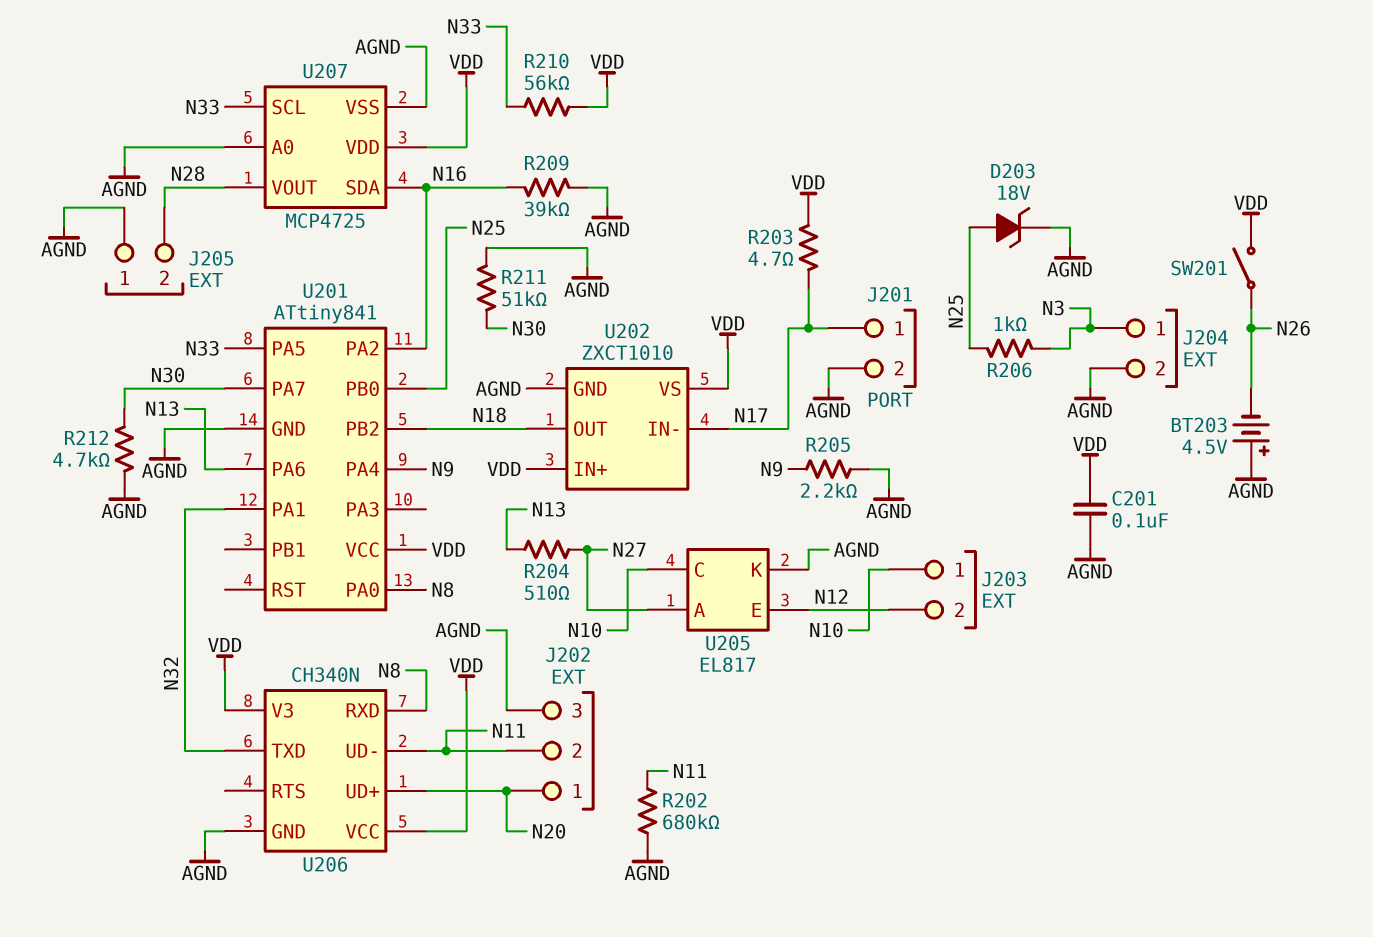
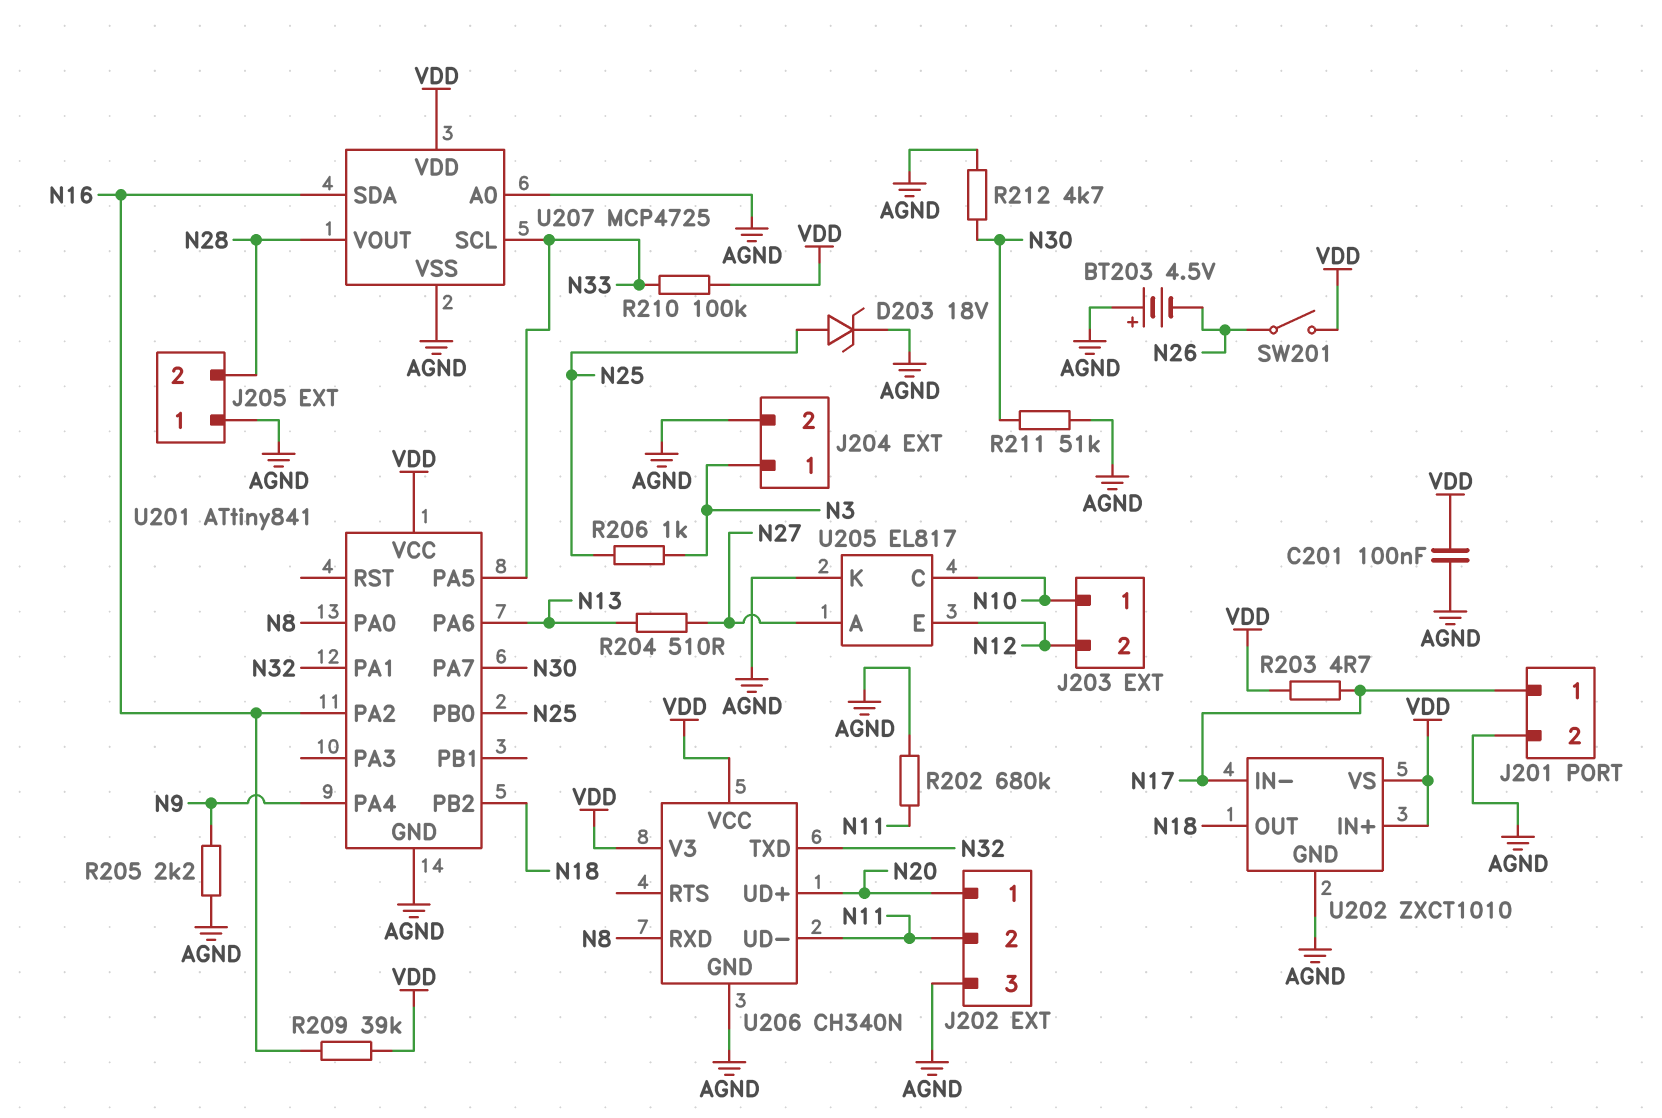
R209: 39k (AGND, N16) -> 39k (N16, VDD)
R210: 56k (N33, VDD) -> 100k (N33, VDD)

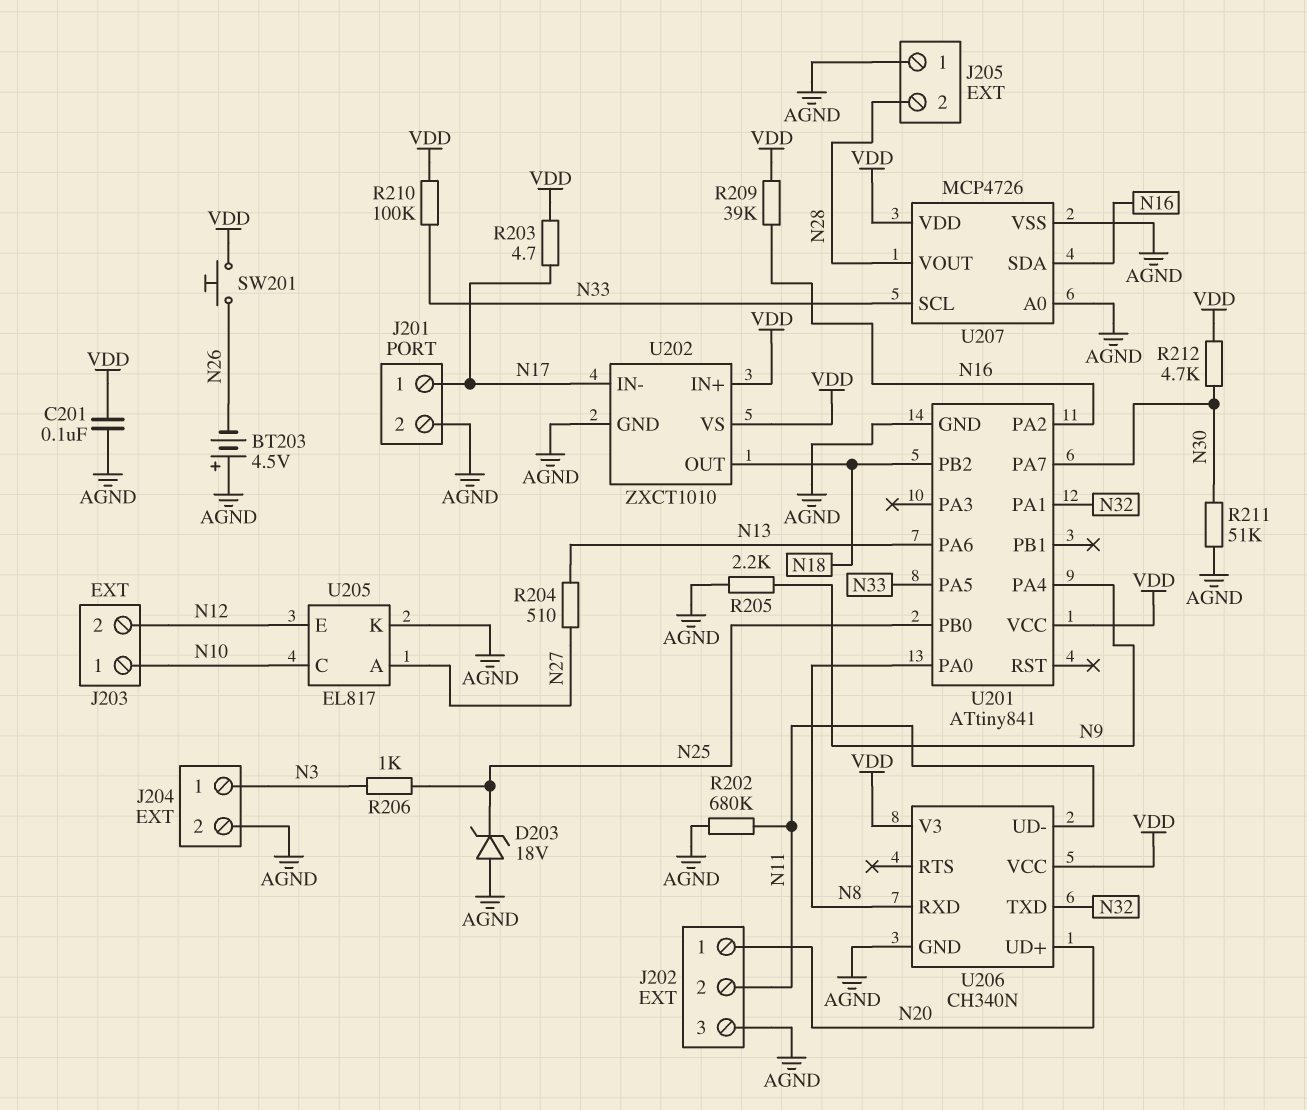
D203: zener 18V (A N25, K AGND) -> zener 18V (A AGND, K N25)
R212: 4.7k (AGND, N30) -> 4.7k (N30, VDD)
SW201: switch (N26, VDD) -> button (N26, VDD)
U207: MCP4725 -> MCP4726

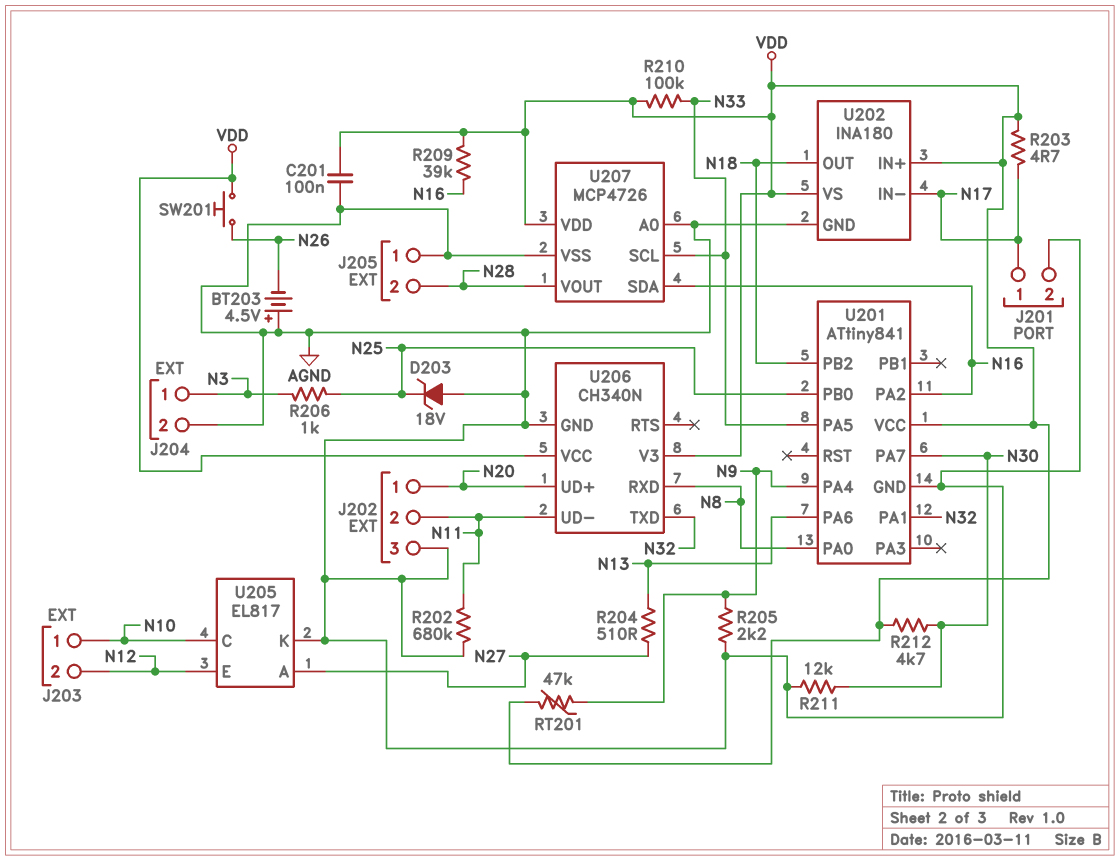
R211: 51k (AGND, N30) -> 12k (AGND, N30)
RT201: none -> 47k (N9, VDD)
U202: ZXCT1010 -> INA180

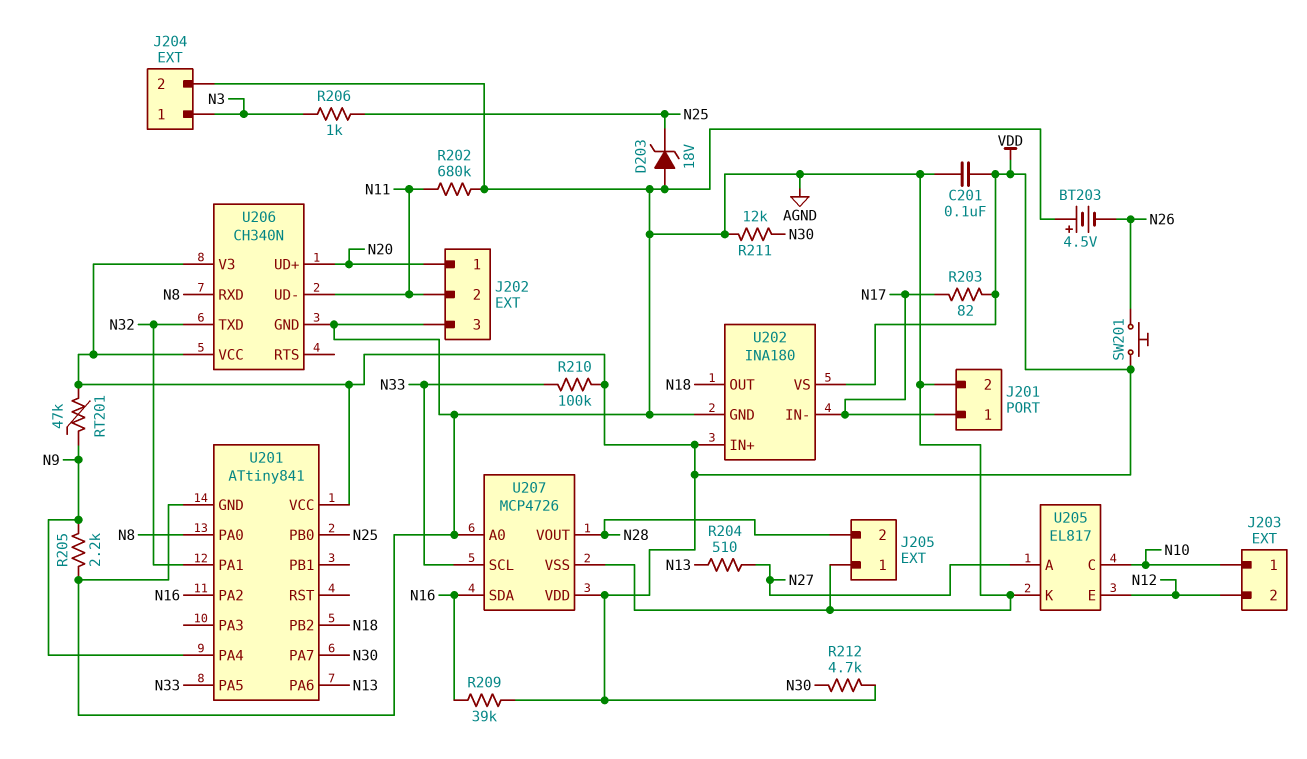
R203: 4.7 (N17, VDD) -> 82 (N17, VDD)

